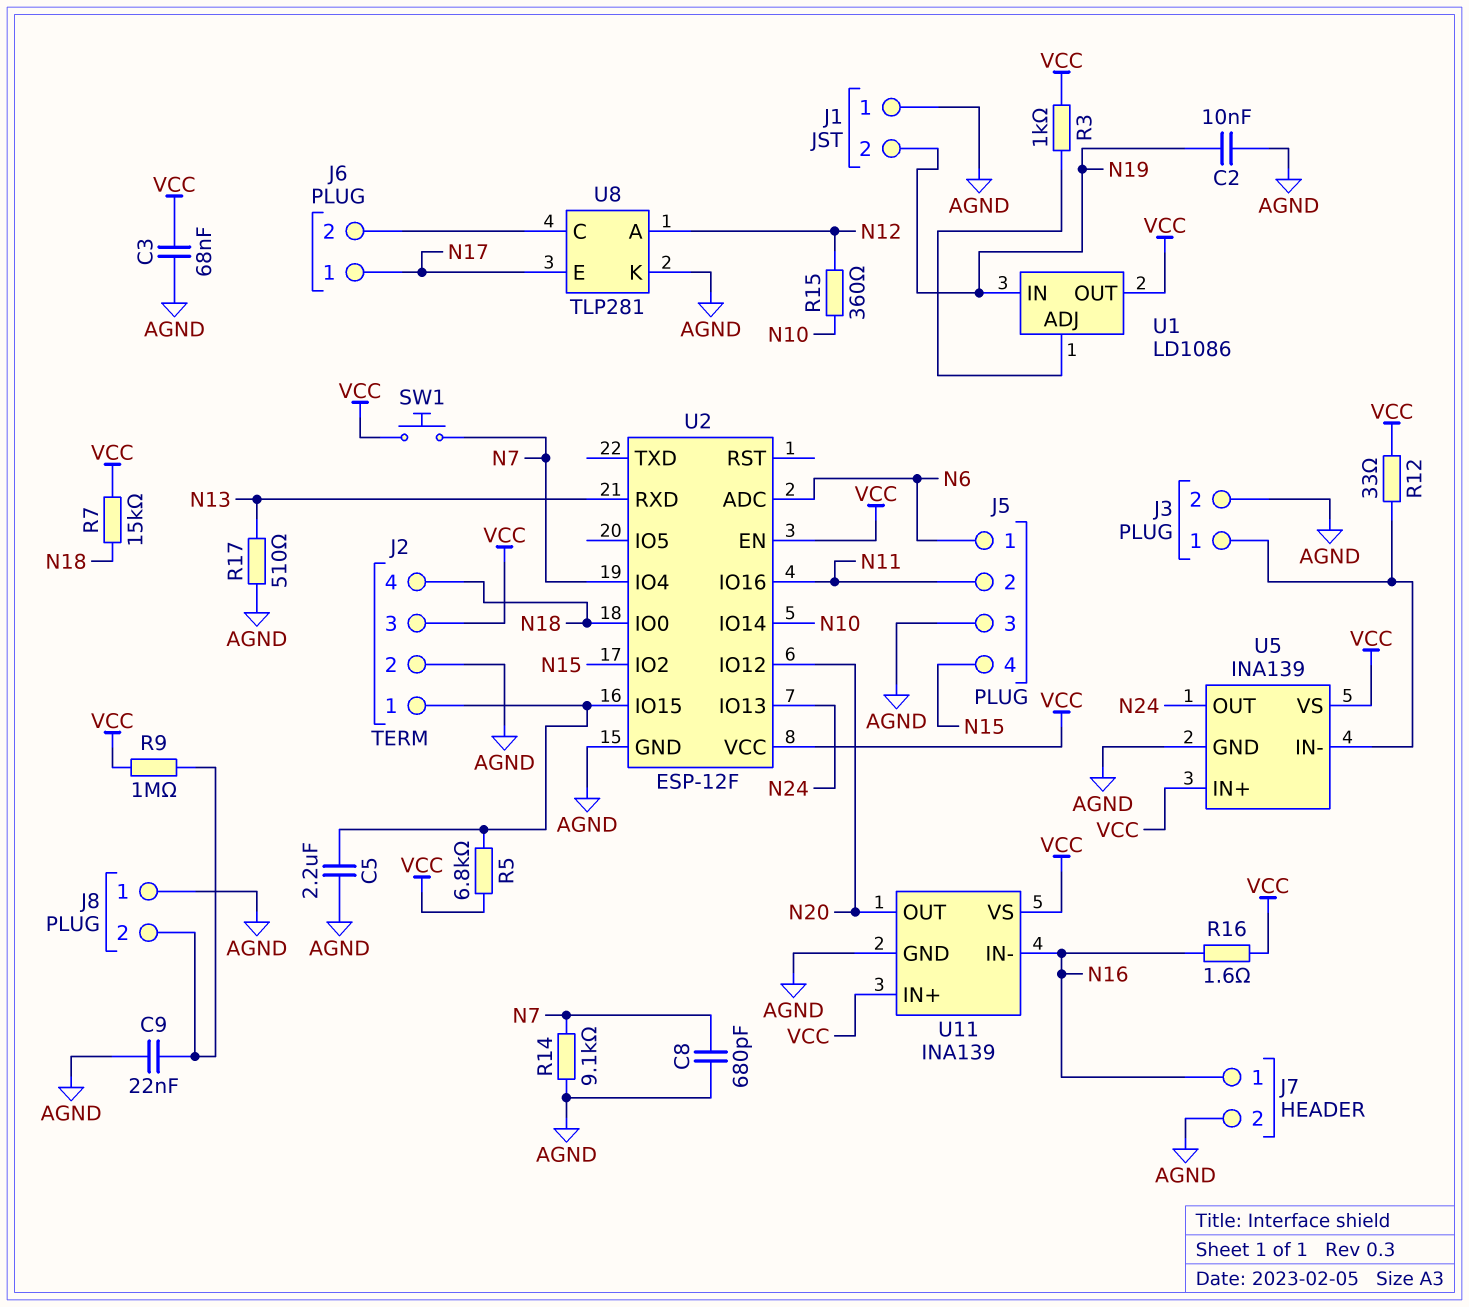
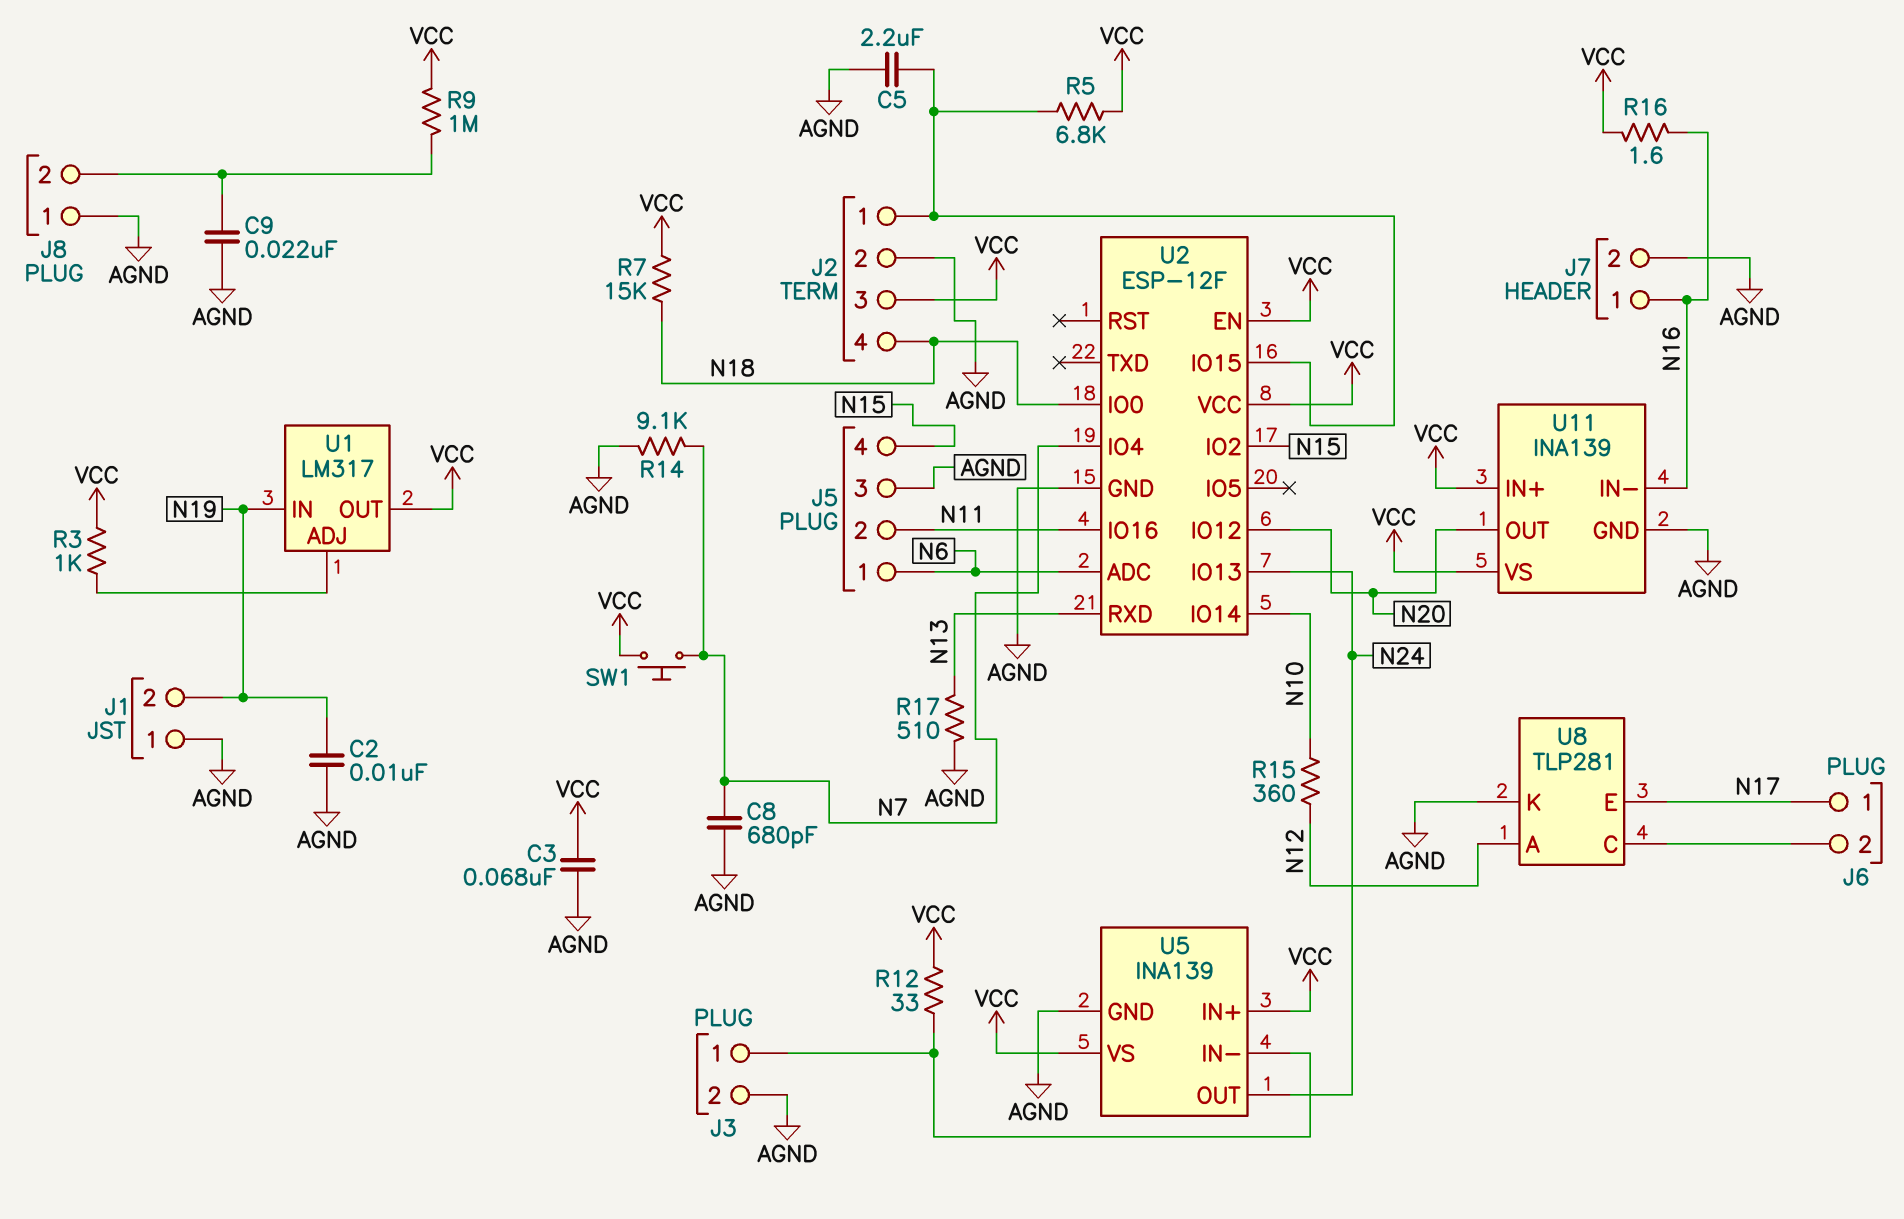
U1: LD1086 -> LM317

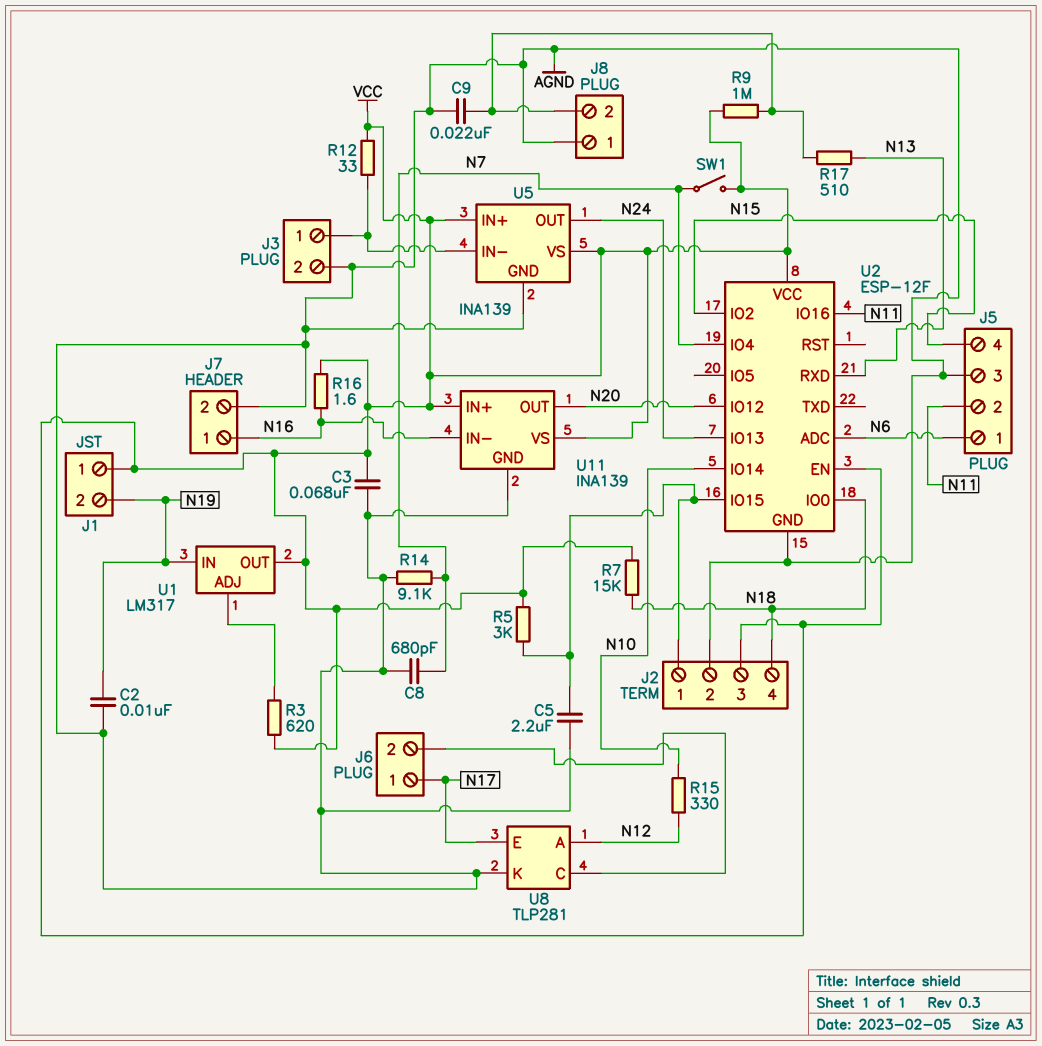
J1 pin 1: AGND -> VCC
R3: 1k (U1/ADJ, VCC) -> 620 (U1/ADJ, VCC)
R5: 6.8k (J2/1, VCC) -> 3k (J2/1, VCC)
R15: 360 (N10, N12) -> 330 (N10, N12)
R17: 510 (AGND, N13) -> 510 (J8/2, N13)
SW1: button (N7, VCC) -> switch (N7, VCC)

